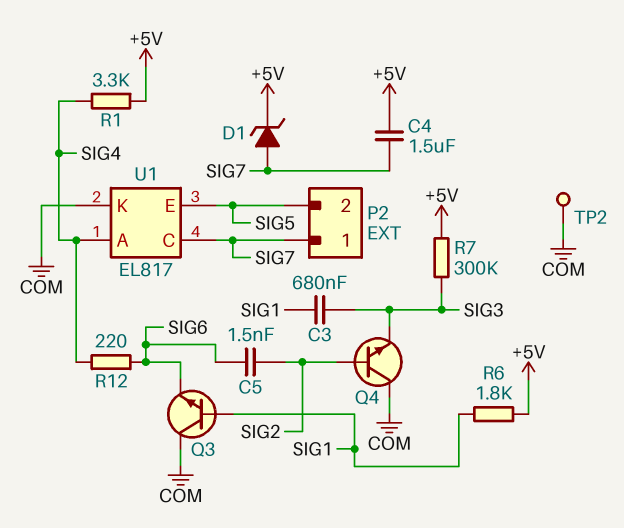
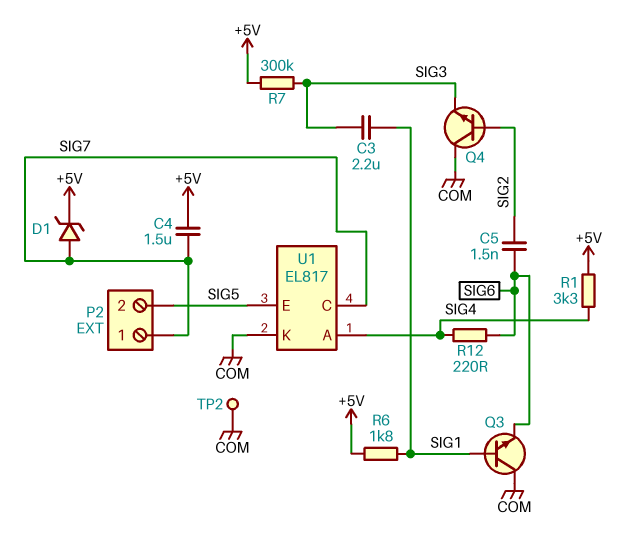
C3: 680nF (SIG1, SIG3) -> 2.2uF (SIG1, SIG3)

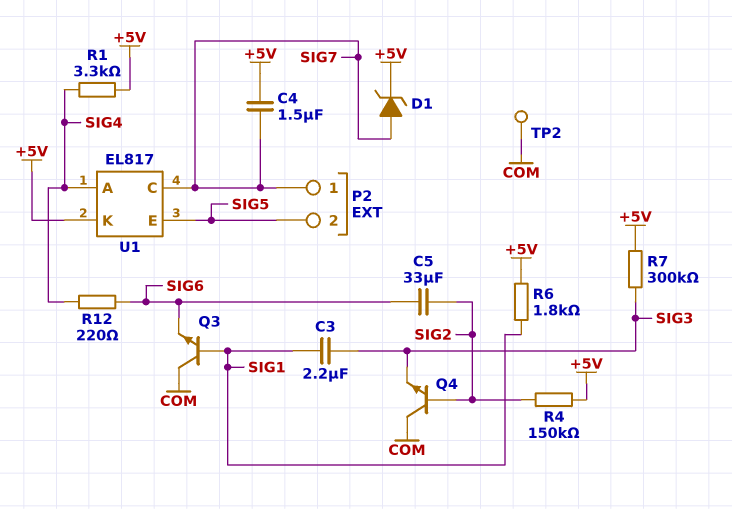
C5: 1.5nF (SIG2, SIG6) -> 33uF (SIG2, SIG6)
R4: none -> 150k (+5V, SIG2)
U1 pin K: COM -> +5V

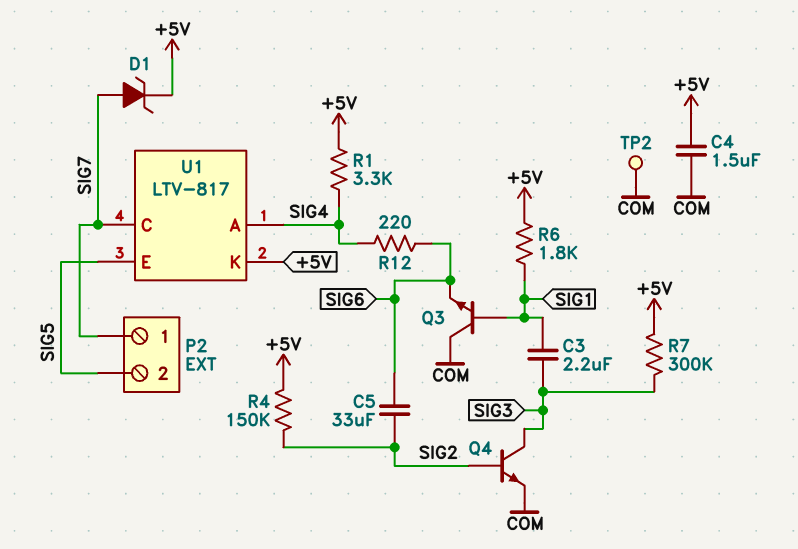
C4: 1.5uF (+5V, SIG7) -> 1.5uF (+5V, COM)
Q4: NPN (B SIG2, C COM, E SIG3) -> NPN (B SIG2, C SIG3, E COM)
U1: EL817 -> LTV-817

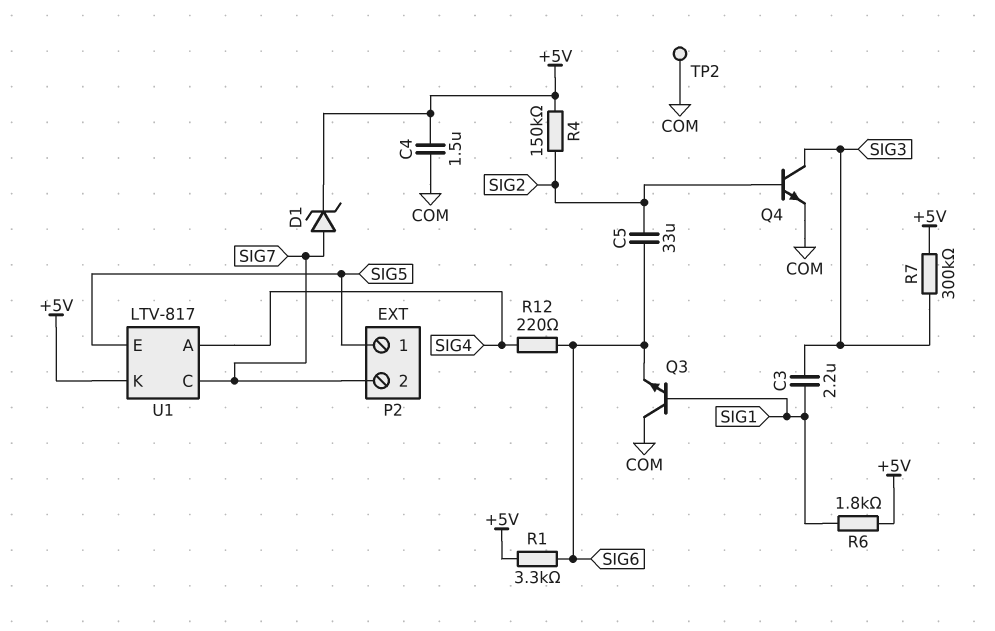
P2 pin 1: SIG7 -> SIG5
P2 pin 2: SIG5 -> SIG7
R1: 3.3k (+5V, SIG4) -> 3.3k (+5V, SIG6)

